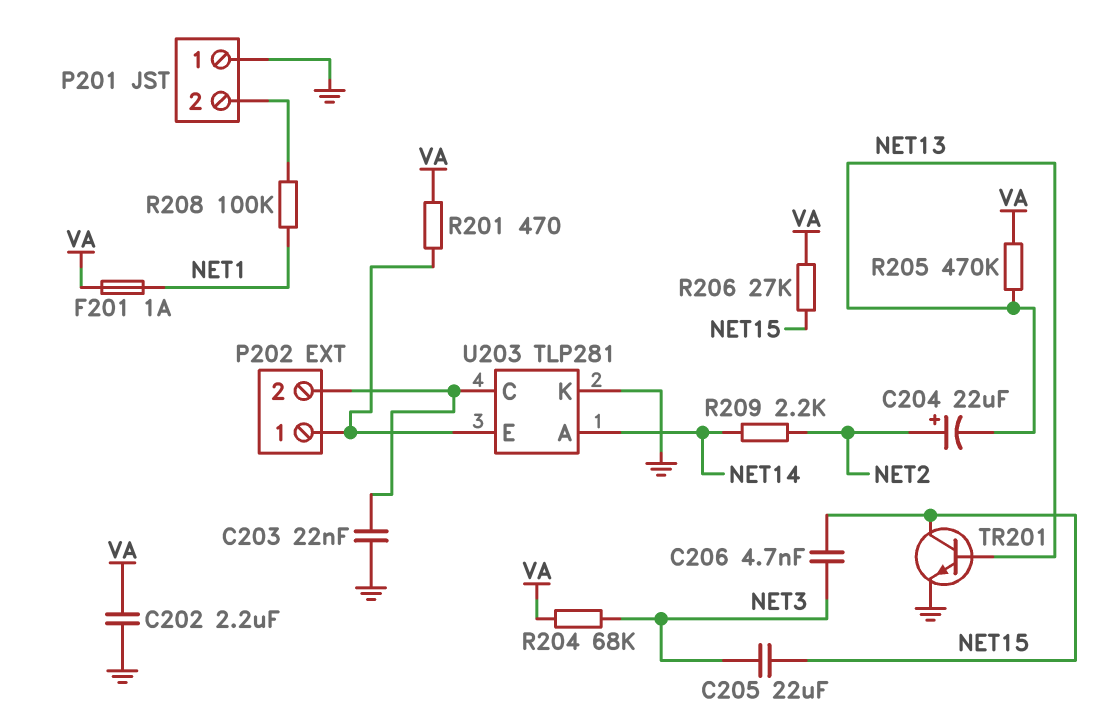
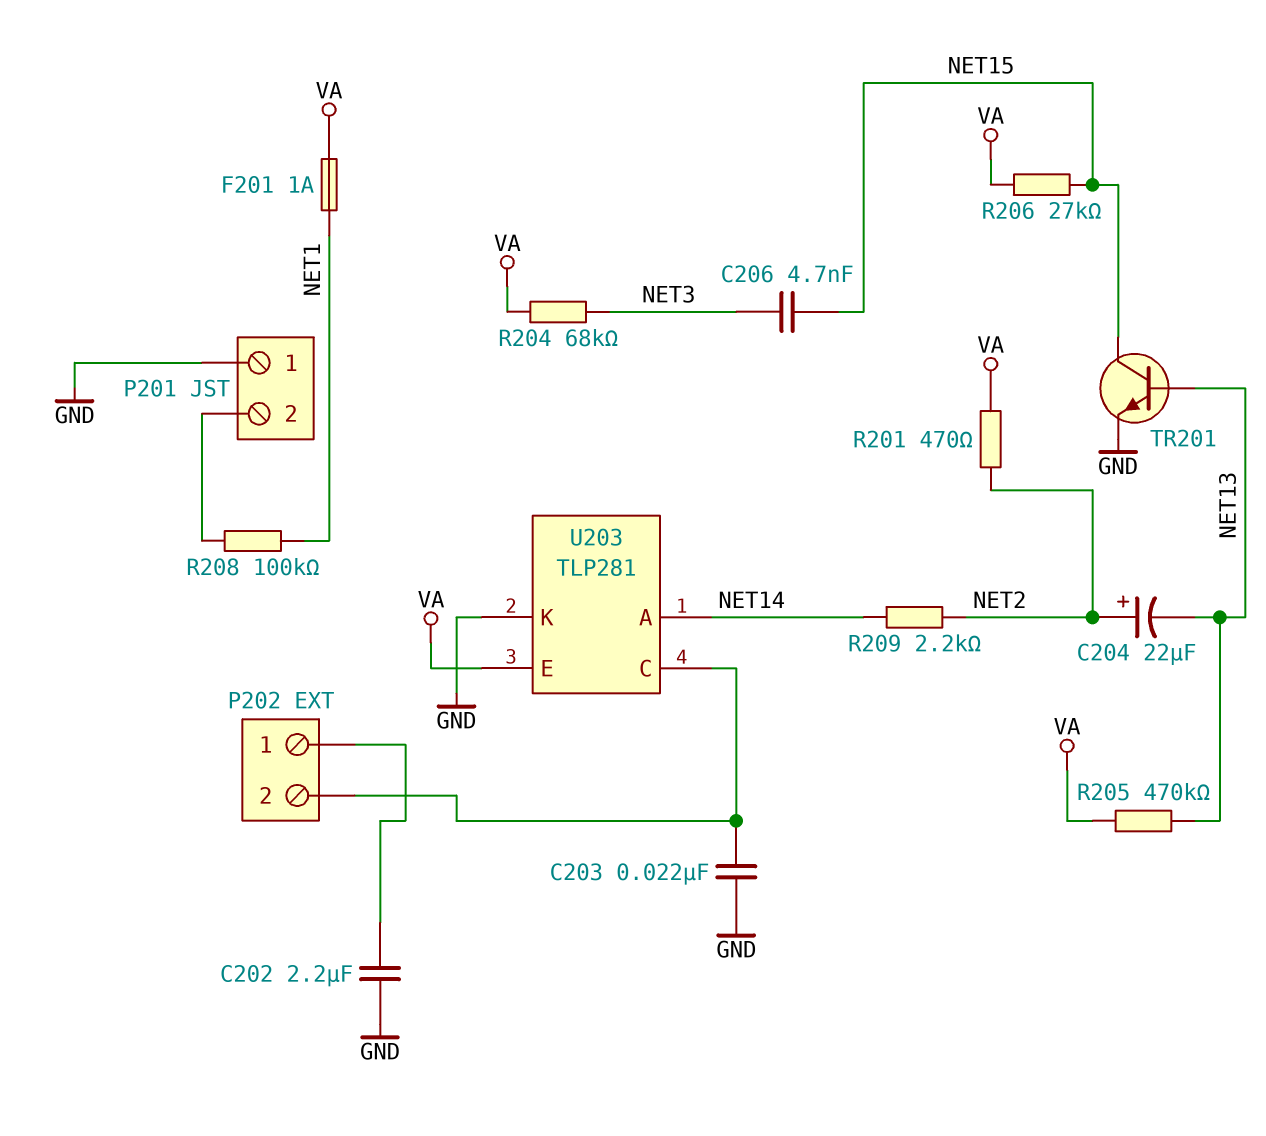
C202: 2.2uF (GND, VA) -> 2.2uF (GND, P202/1)
C205: 22uF (NET3, NET15) -> none
R201: 470 (P202/1, VA) -> 470 (NET2, VA)
U203 pin E: P202/1 -> VA

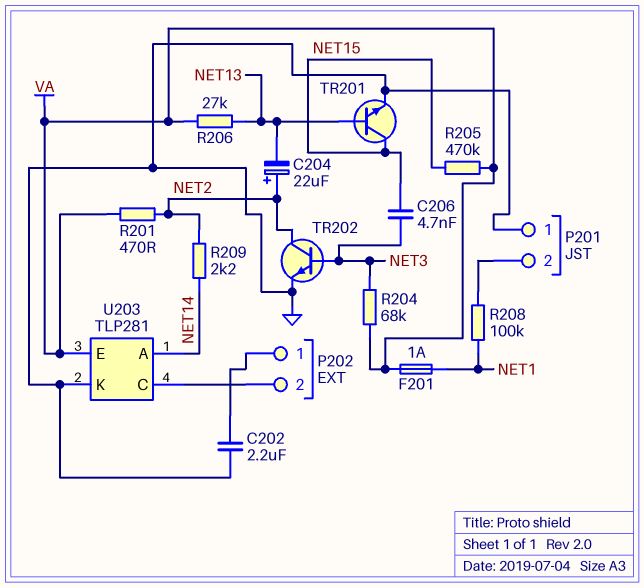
C203: 22nF (GND, P202/2) -> none
R205: 470k (NET13, VA) -> 470k (NET15, VA)
R206: 27k (NET15, VA) -> 27k (NET13, VA)
TR202: none -> NPN (B NET3, C NET2, E GND)

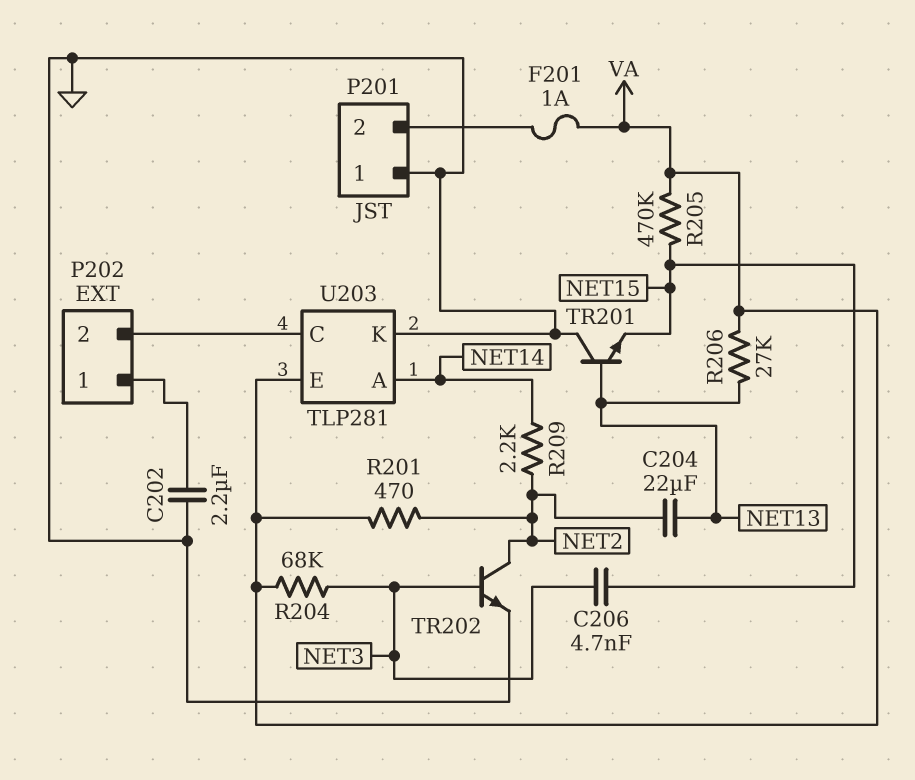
C204: 22uF (plus NET2, minus NET13) -> 22uF (NET2, NET13)
F201: 1A (NET1, VA) -> 1A (P201/2, VA)
R208: 100k (NET1, P201/2) -> none
TR201: NPN (B NET13, C NET15, E GND) -> NPN (B NET13, C GND, E NET15)

